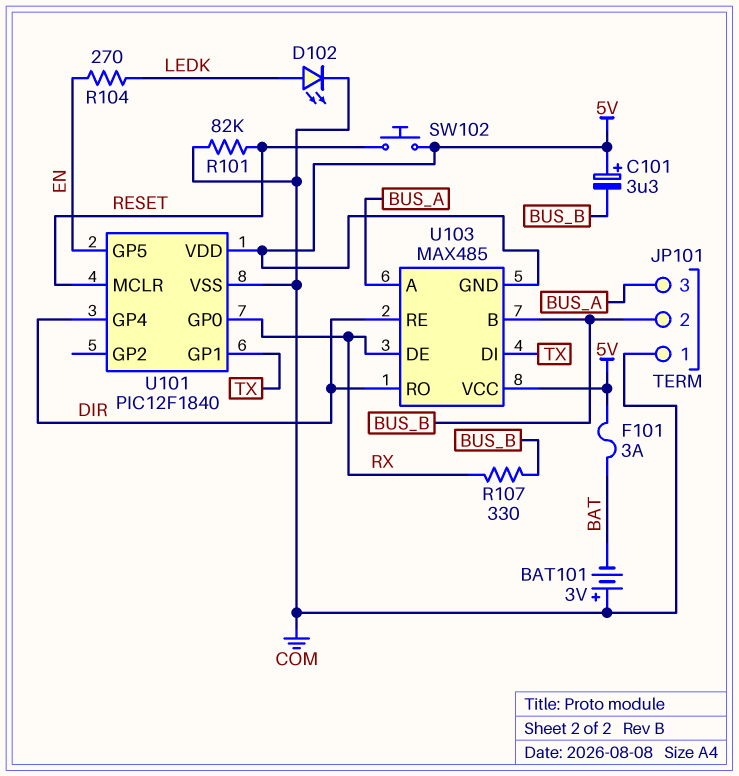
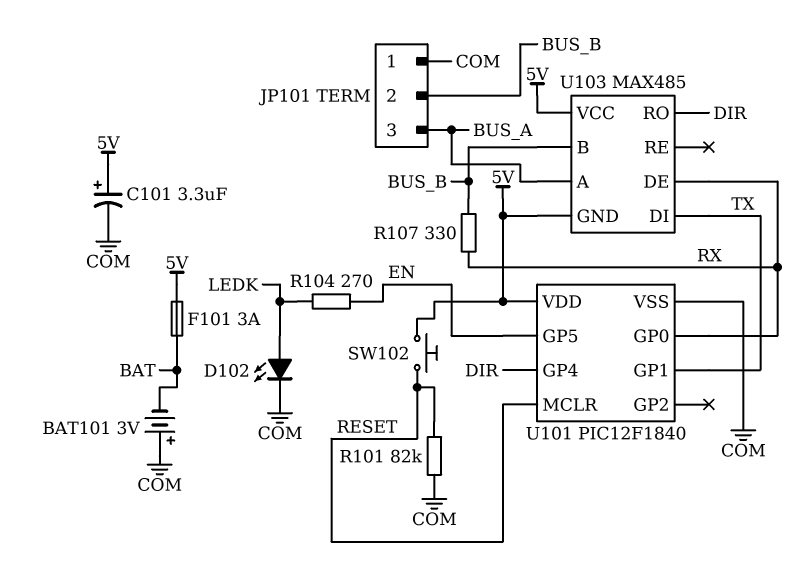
C101: 3.3uF (plus 5V, minus BUS_B) -> 3.3uF (plus 5V, minus COM)
U103 pin RE: DIR -> none

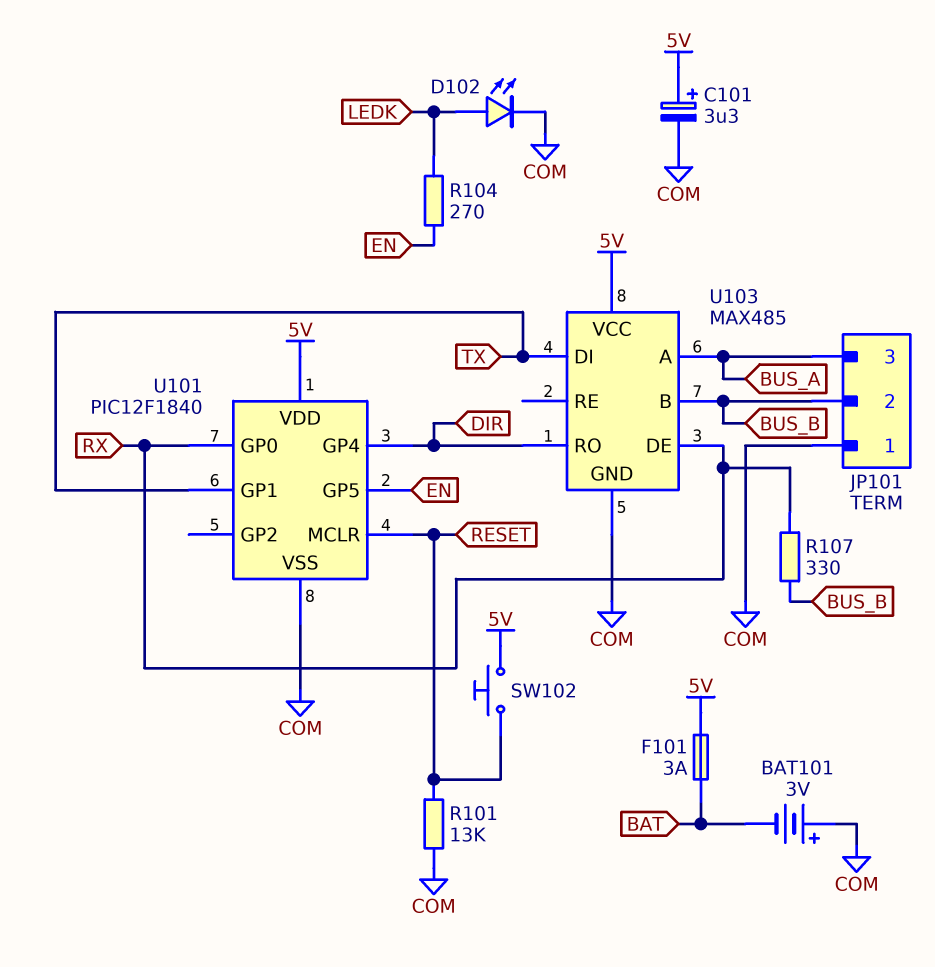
R101: 82k (COM, RESET) -> 13k (COM, RESET)
U103 pin GND: 5V -> COM

